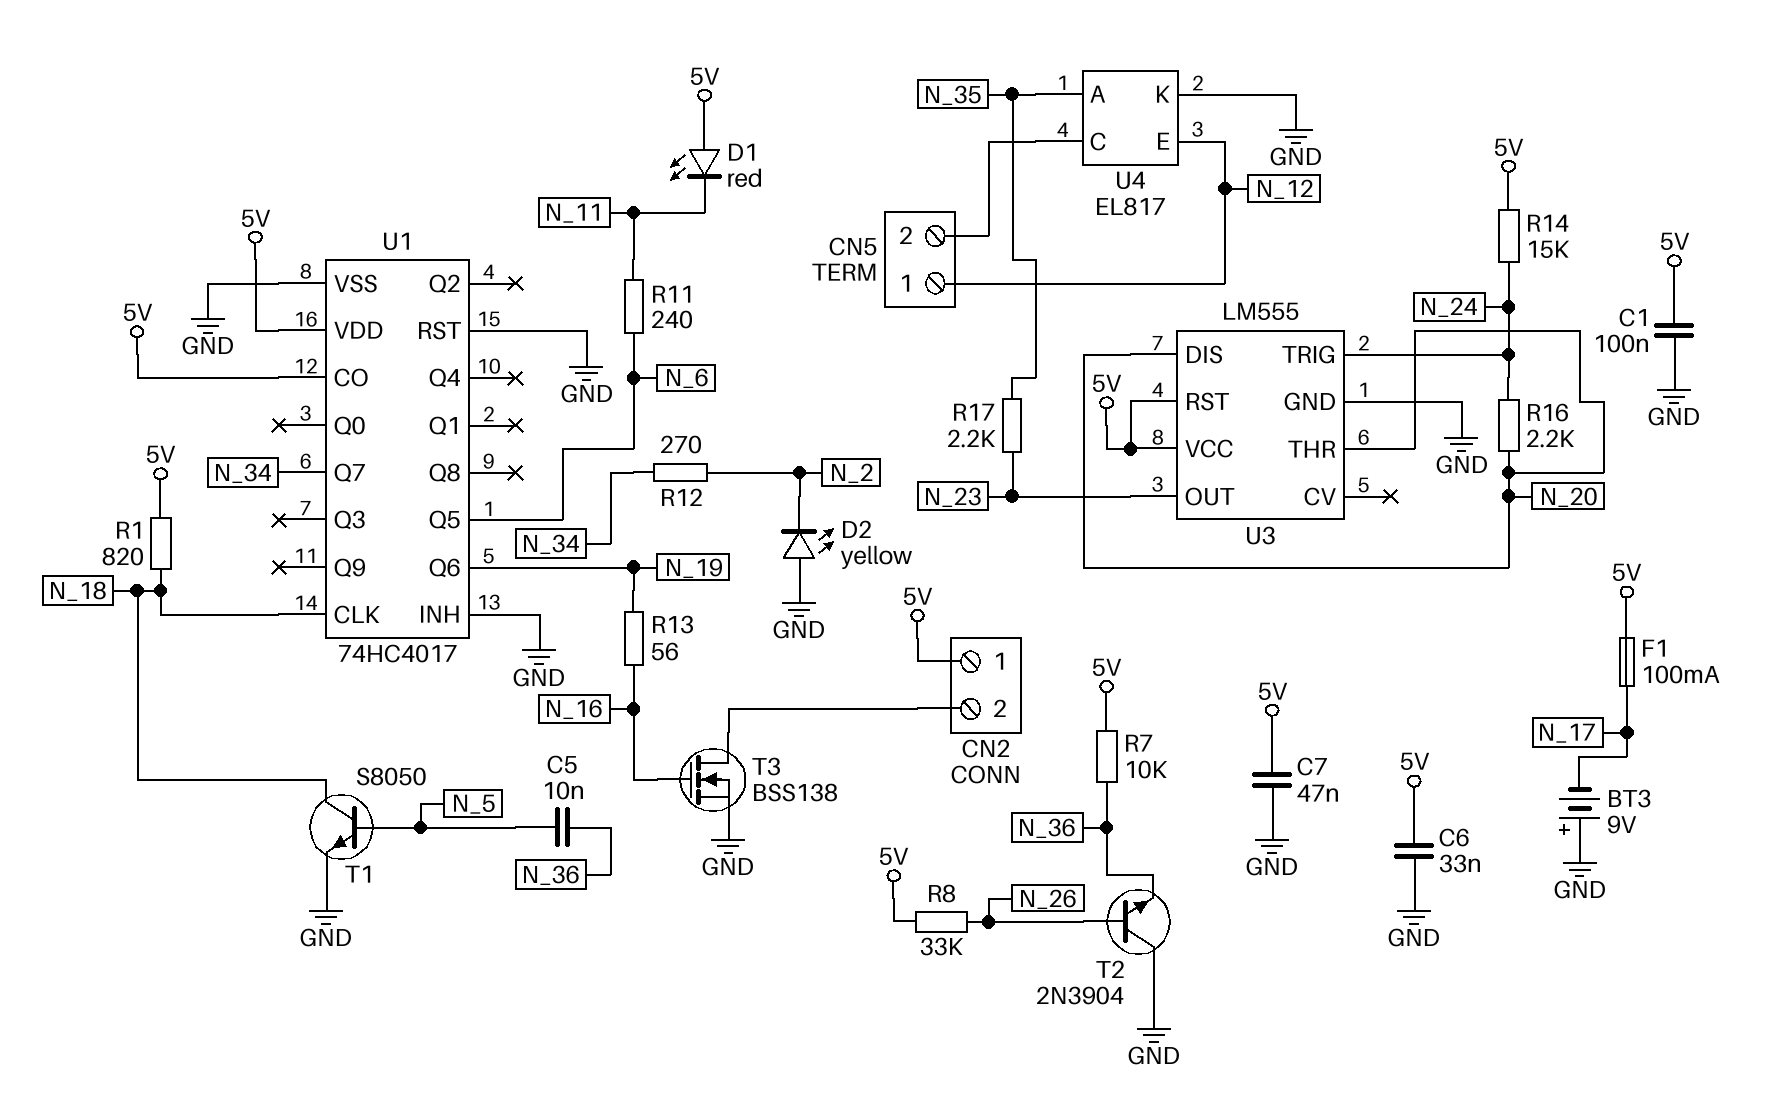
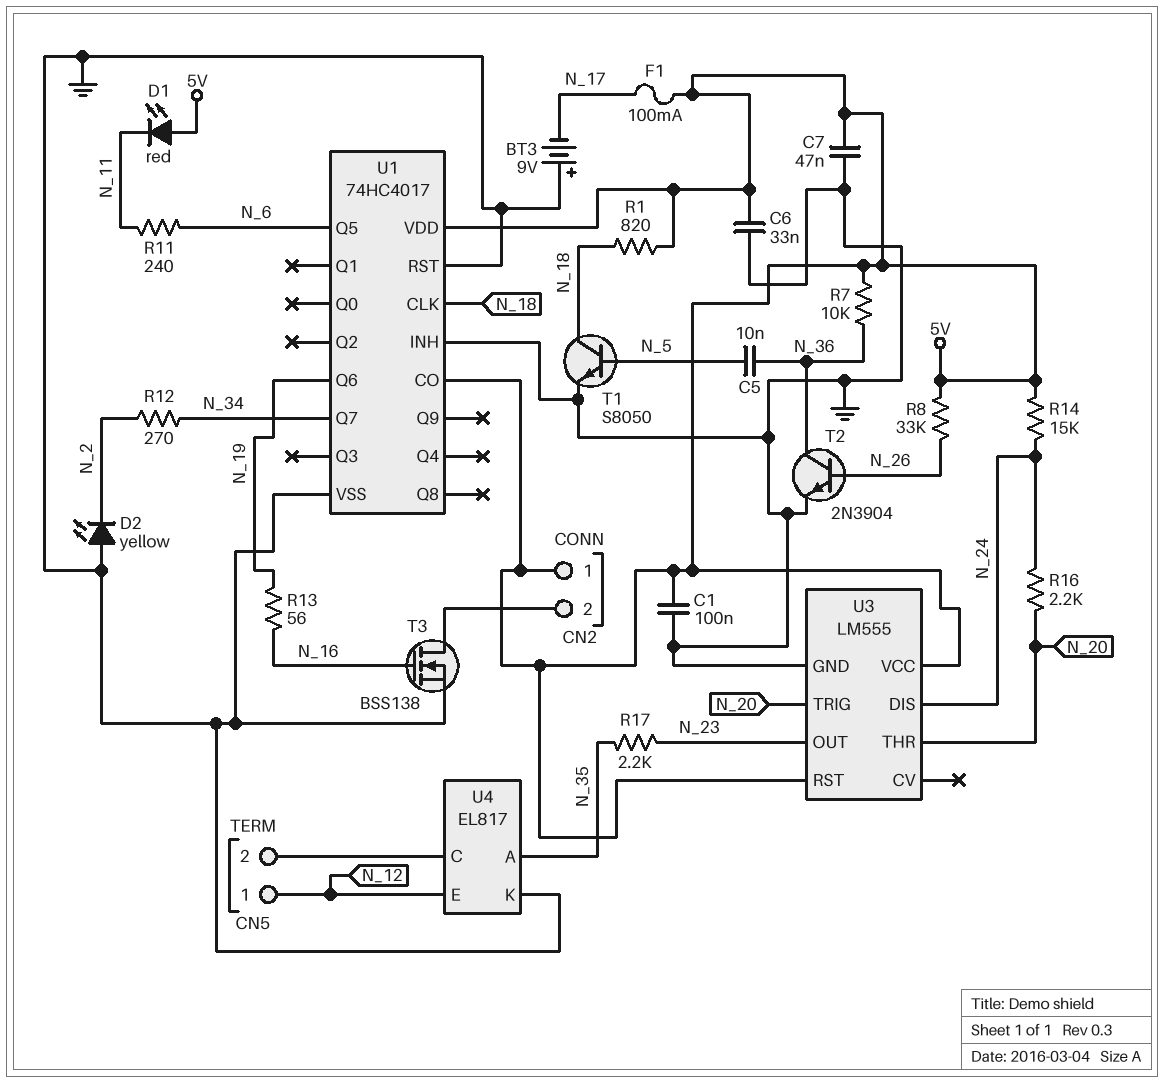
T2: NPN 2N3904 (B N_26, C GND, E N_36) -> NPN 2N3904 (B N_26, C N_36, E GND)
U3 pin DIS: N_20 -> N_24
U3 pin TRIG: N_24 -> N_20

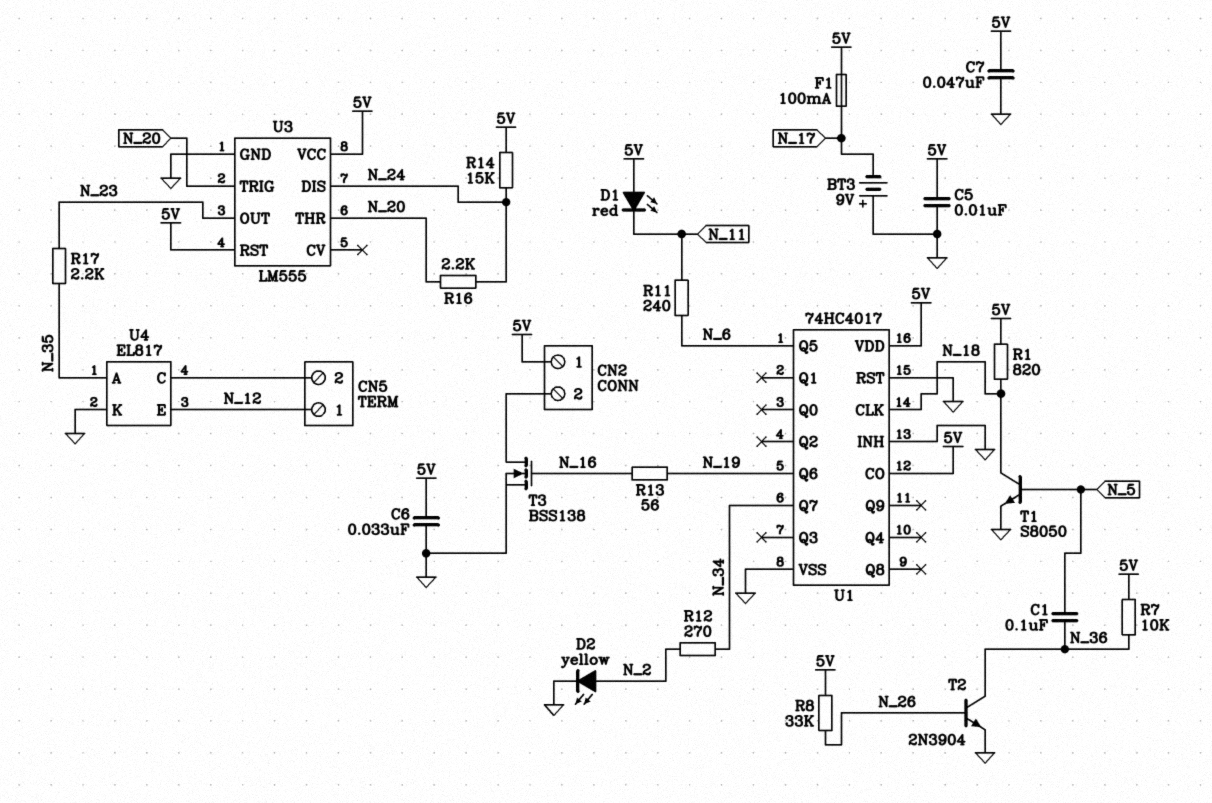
C1: 100nF (5V, GND) -> 100nF (N_5, N_36)
C5: 10nF (N_5, N_36) -> 10nF (5V, GND)
D2: LED yellow (A GND, K N_2) -> LED yellow (A N_2, K GND)

